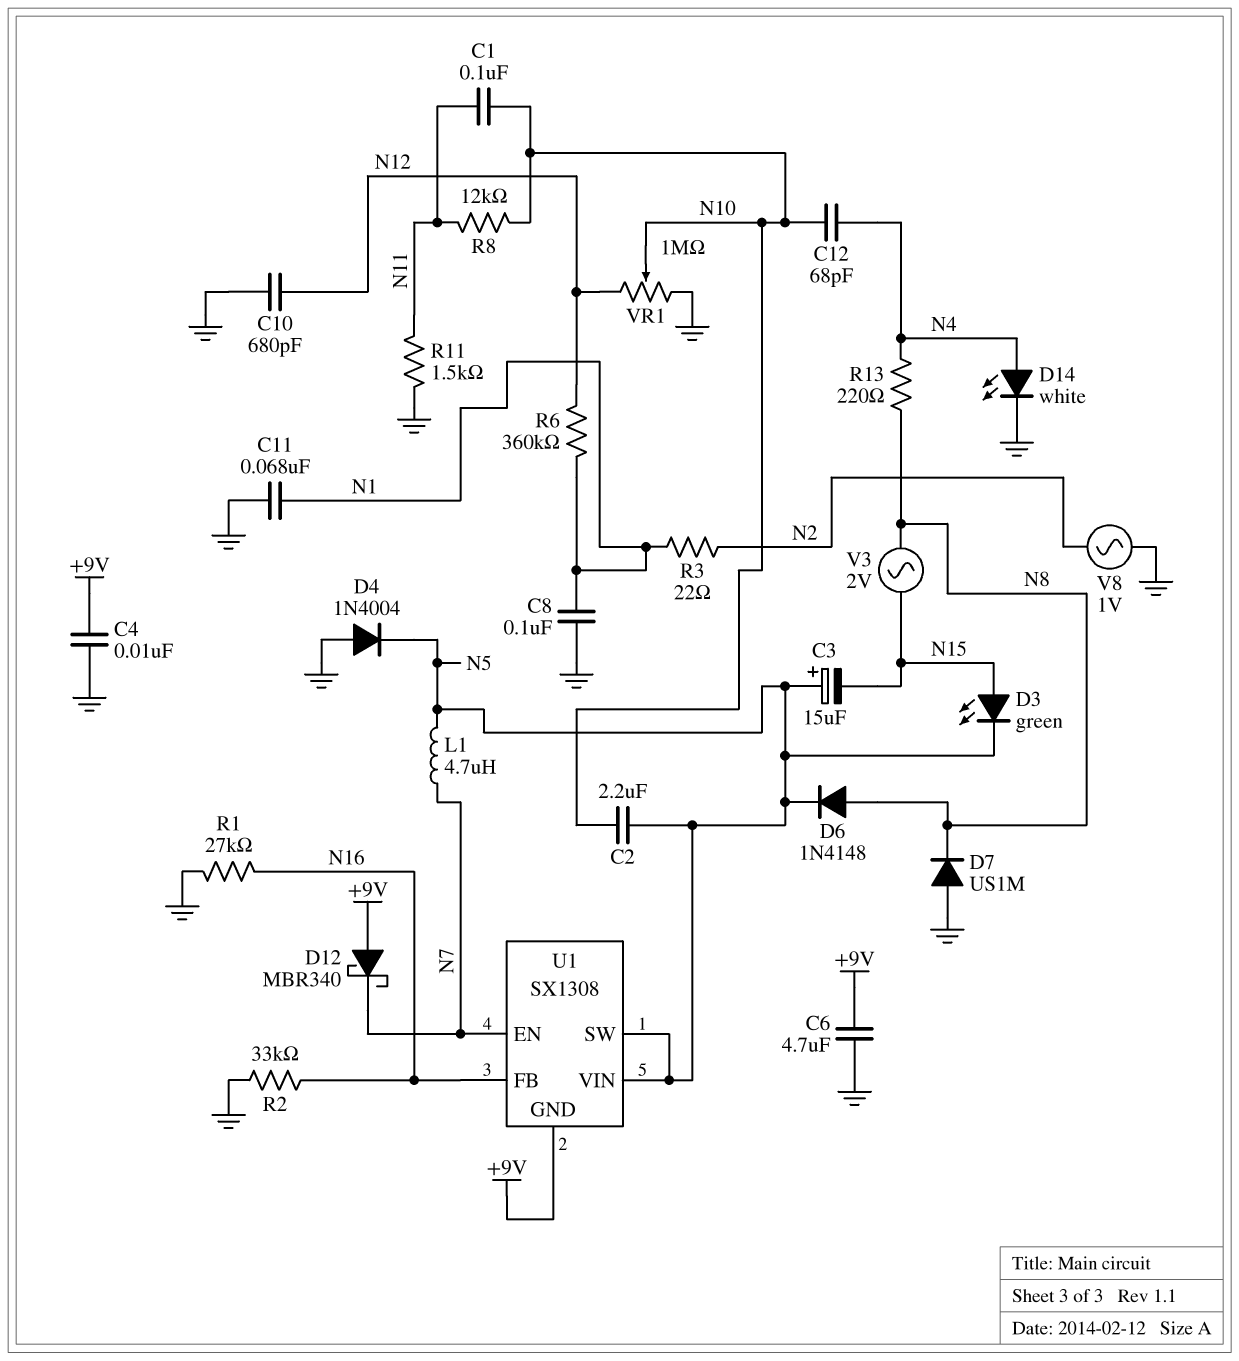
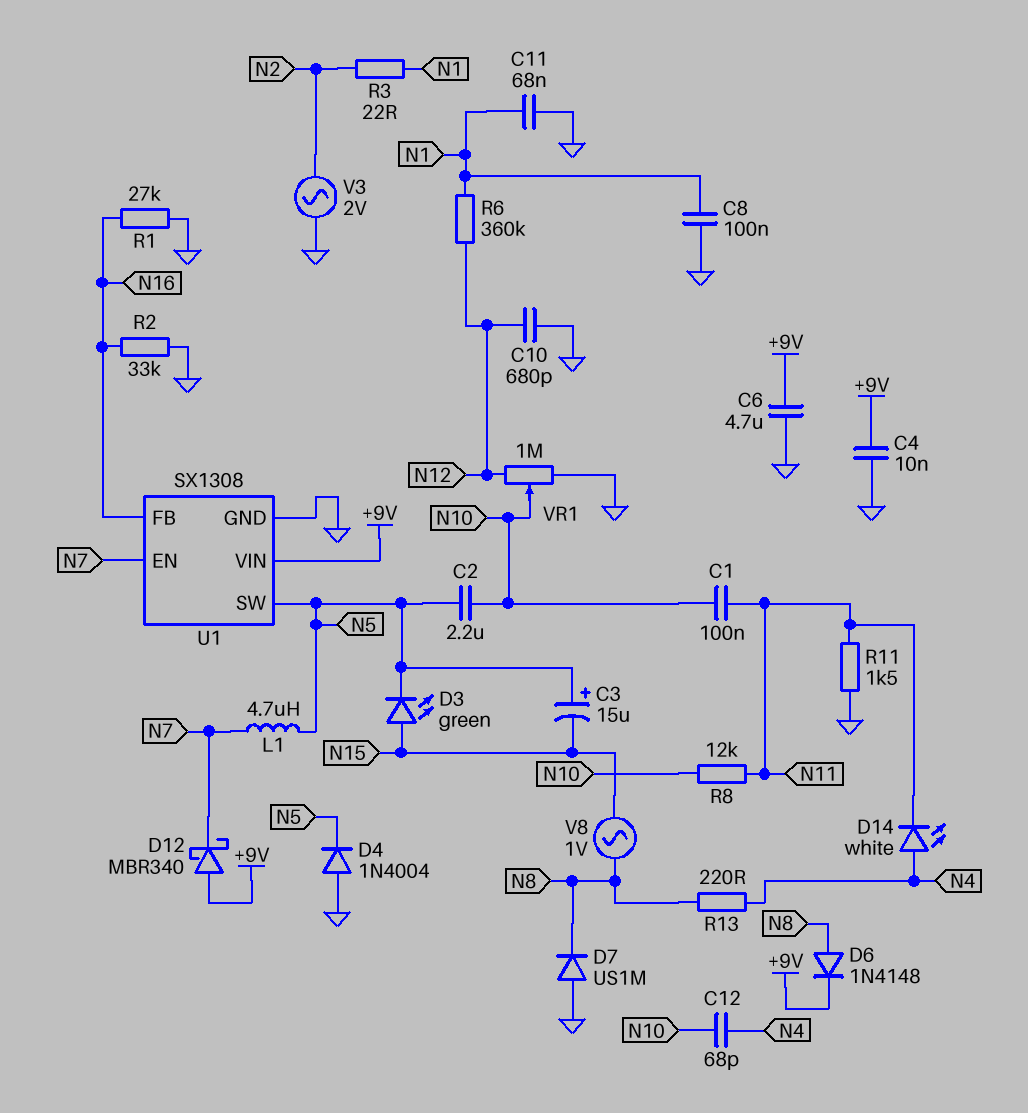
D6: diode 1N4148 (A N8, K N5) -> diode 1N4148 (A N8, K +9V)
D14: LED white (A N4, K GND) -> LED white (A N4, K N11)
U1 pin GND: +9V -> GND
U1 pin VIN: N5 -> +9V
V3: AC 2V (N8, N15) -> AC 2V (GND, N2)
V8: AC 1V (GND, N2) -> AC 1V (N8, N15)

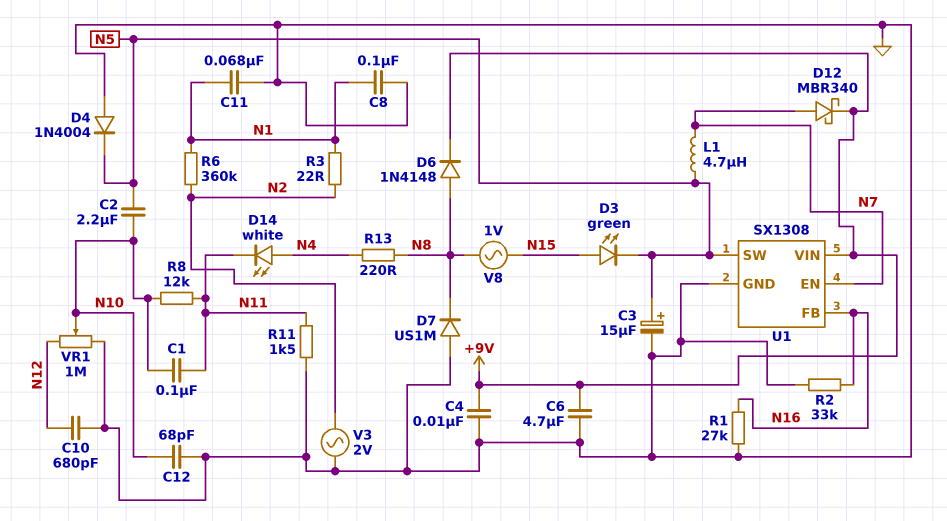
C3: 15uF (plus N5, minus N15) -> 15uF (plus N5, minus GND)
C12: 68pF (N4, N10) -> 68pF (GND, N10)
D12: schottky MBR340 (A +9V, K N7) -> schottky MBR340 (A N7, K +9V)
R6: 360k (N1, N12) -> 360k (N1, N2)

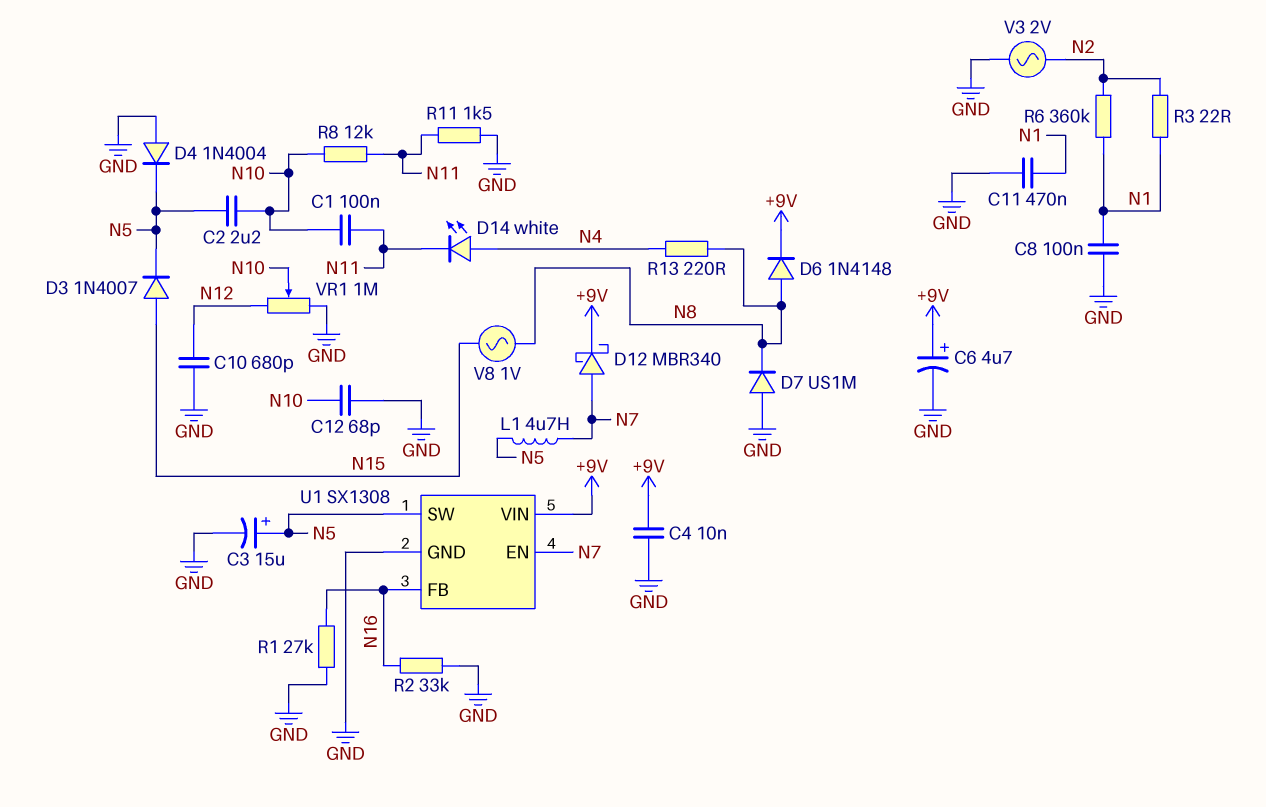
C6: 4.7uF (+9V, GND) -> 4.7uF (plus +9V, minus GND)
C11: 68nF (GND, N1) -> 470nF (GND, N1)
D3: LED green (A N15, K N5) -> diode 1N4007 (A N15, K N5)

